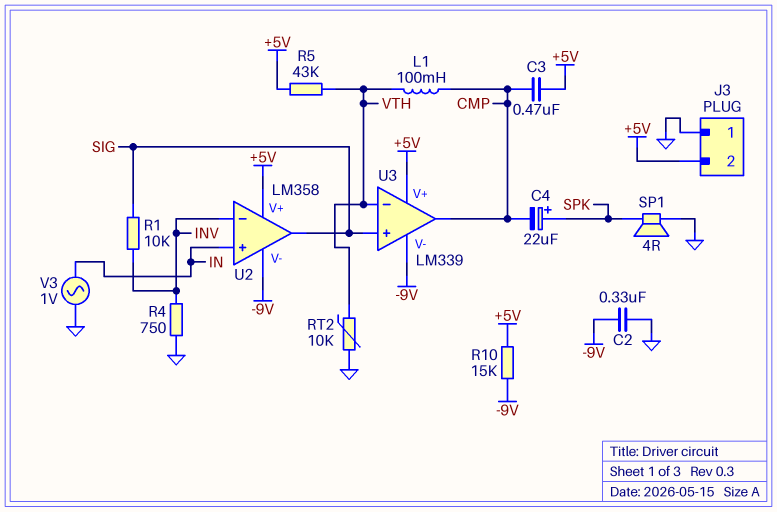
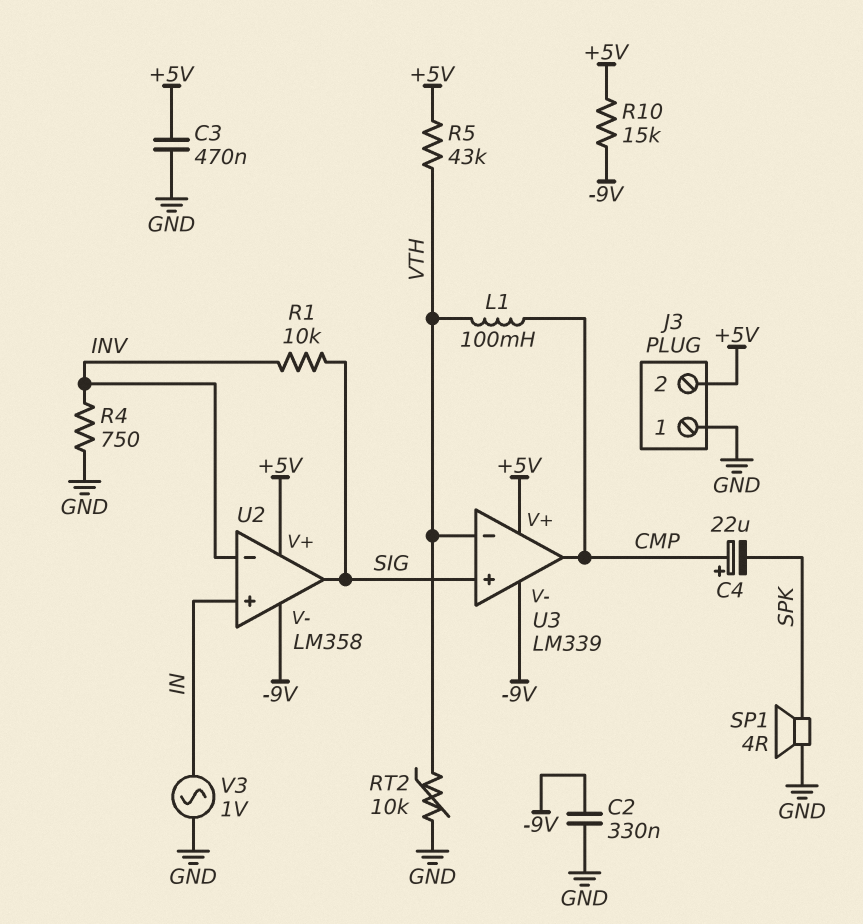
C3: 470nF (+5V, CMP) -> 470nF (+5V, GND)
C4: 22uF (plus SPK, minus CMP) -> 22uF (plus CMP, minus SPK)

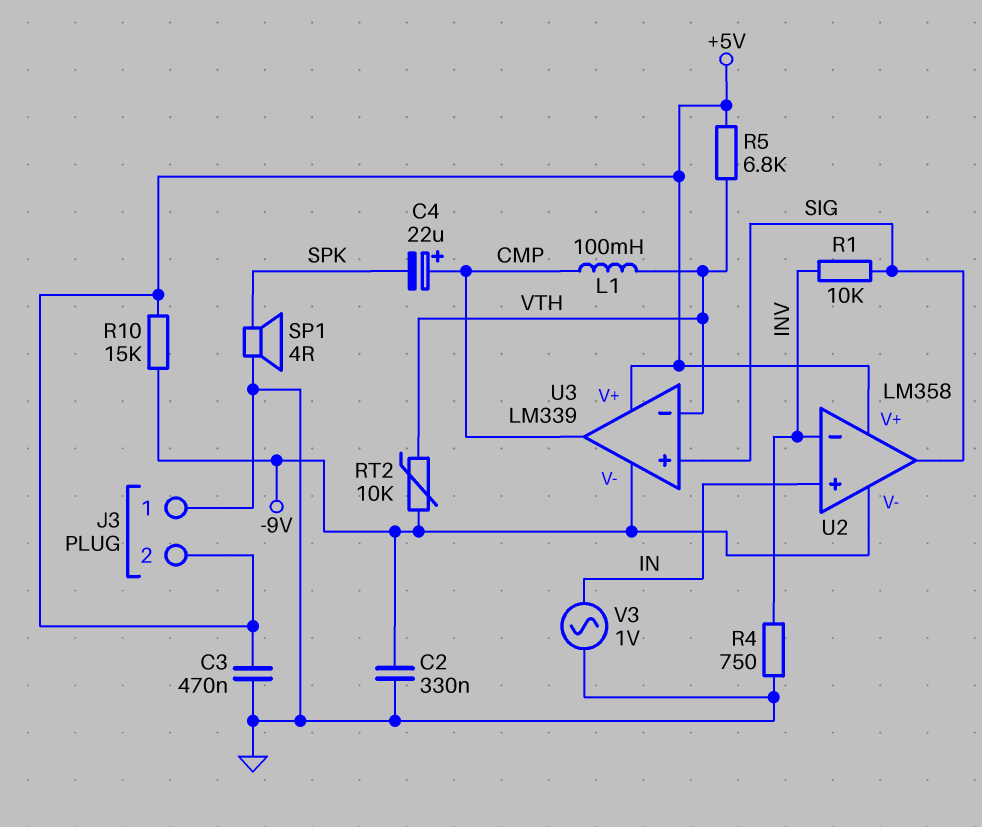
R5: 43k (+5V, VTH) -> 6.8k (+5V, VTH)
RT2: 10k (GND, VTH) -> 10k (-9V, VTH)

